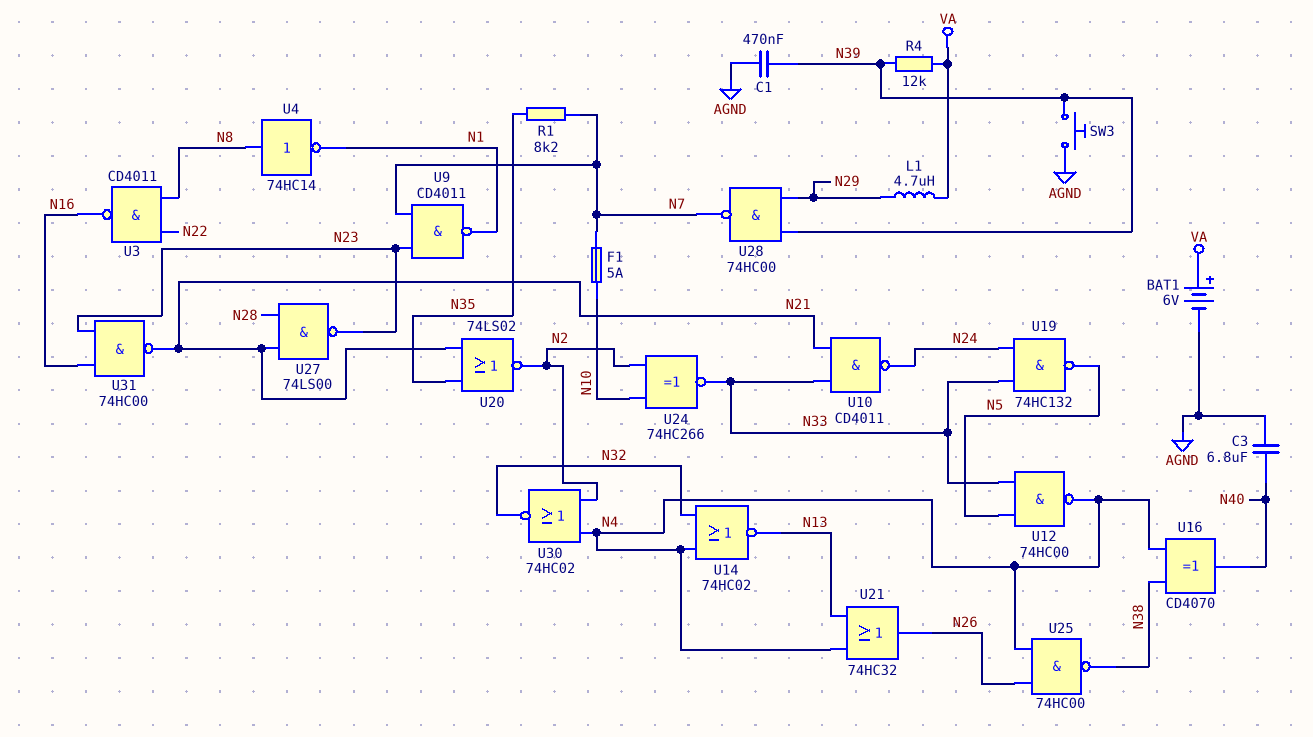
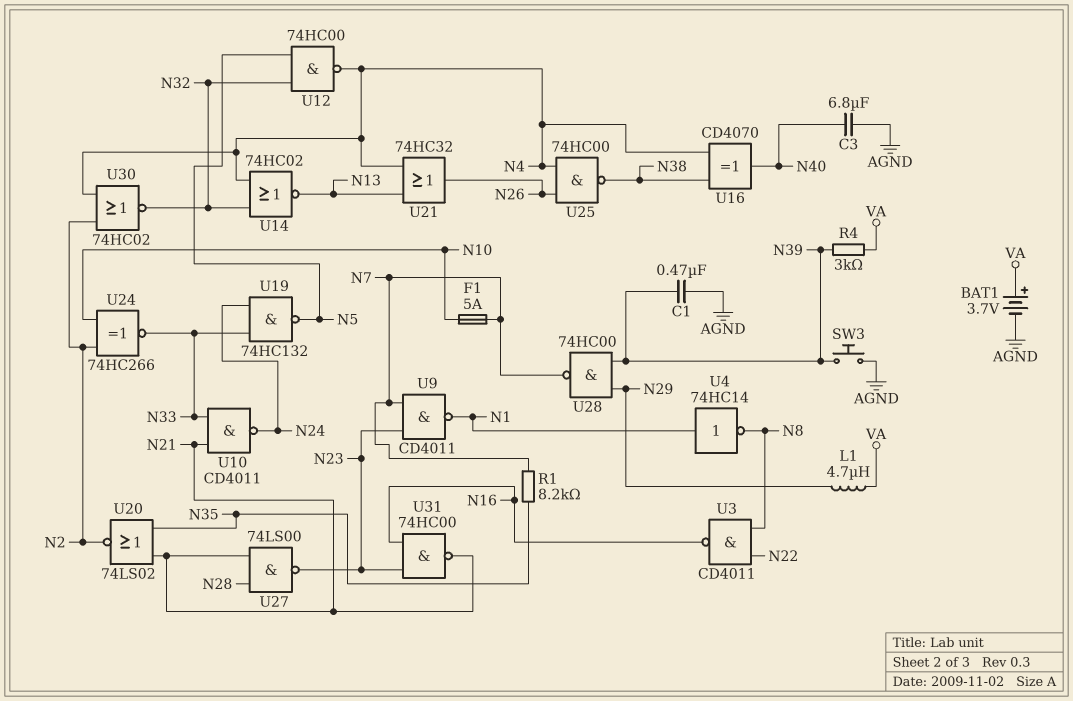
BAT1: 6V (plus VA, minus AGND) -> 3.7V (plus VA, minus AGND)
R4: 12k (N39, VA) -> 3k (N39, VA)
U4: NOT 74HC14 (in N8, out N1) -> NOT 74HC14 (in N1, out N8)
U12: NAND 74HC00 (in N5, in N33, out N4) -> NAND 74HC00 (in N5, in N32, out N4)

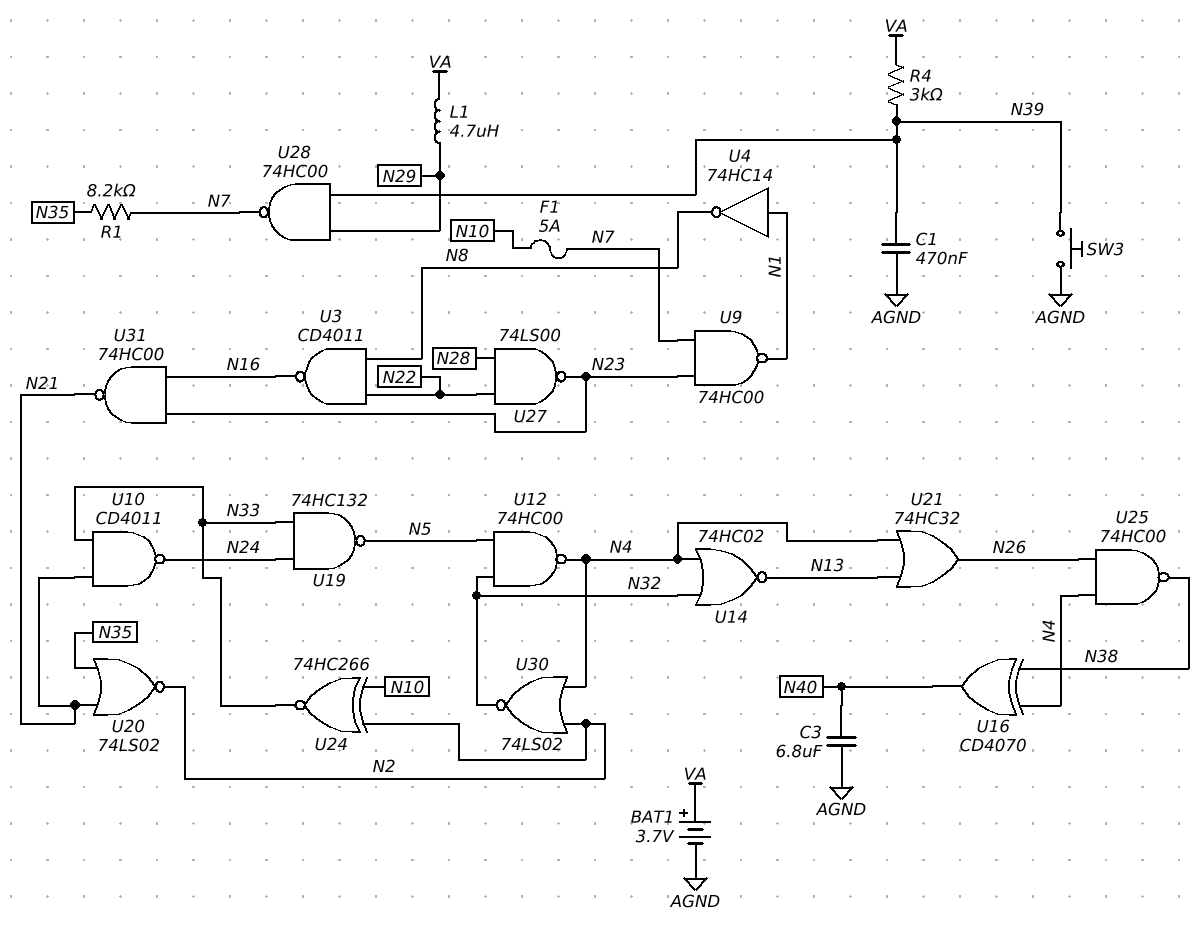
U9: NAND CD4011 (in N7, in N23, out N1) -> NAND 74HC00 (in N7, in N23, out N1)
U27: NAND 74LS00 (in N21, in N28, out N23) -> NAND 74LS00 (in N22, in N28, out N23)
U30: NOR 74HC02 (in N2, in N4, out N32) -> NOR 74LS02 (in N2, in N4, out N32)

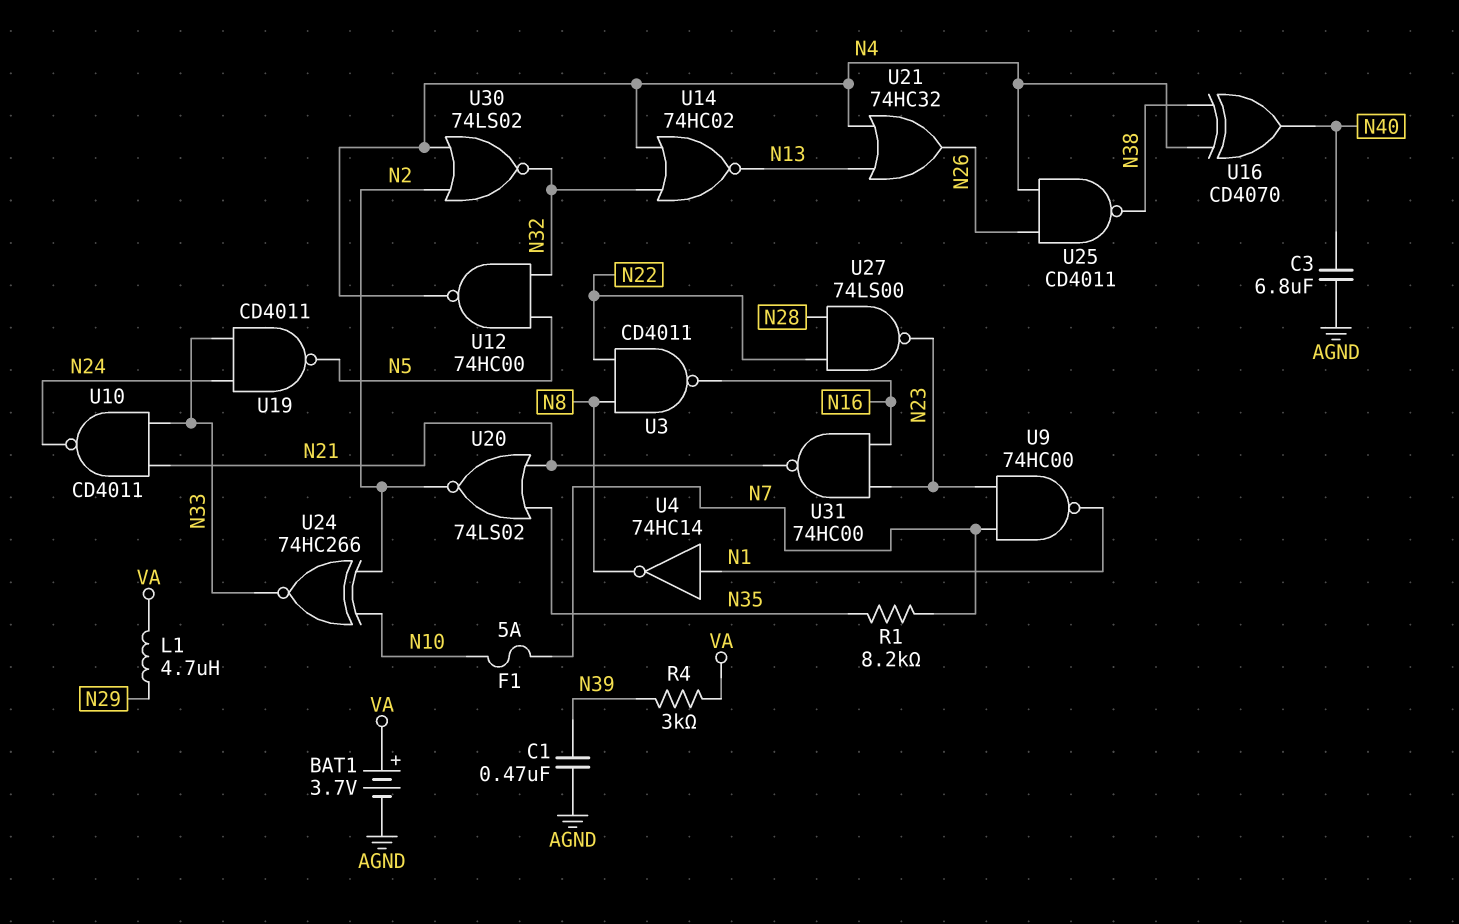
SW3: button (AGND, N39) -> none
U19: NAND 74HC132 (in N24, in N33, out N5) -> NAND CD4011 (in N24, in N33, out N5)
U25: NAND 74HC00 (in N4, in N26, out N38) -> NAND CD4011 (in N4, in N26, out N38)
U28: NAND 74HC00 (in N29, in N39, out N7) -> none

